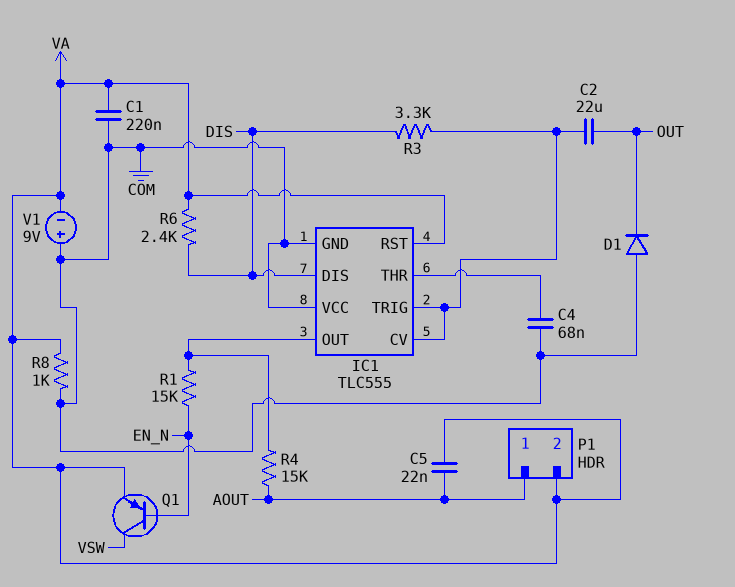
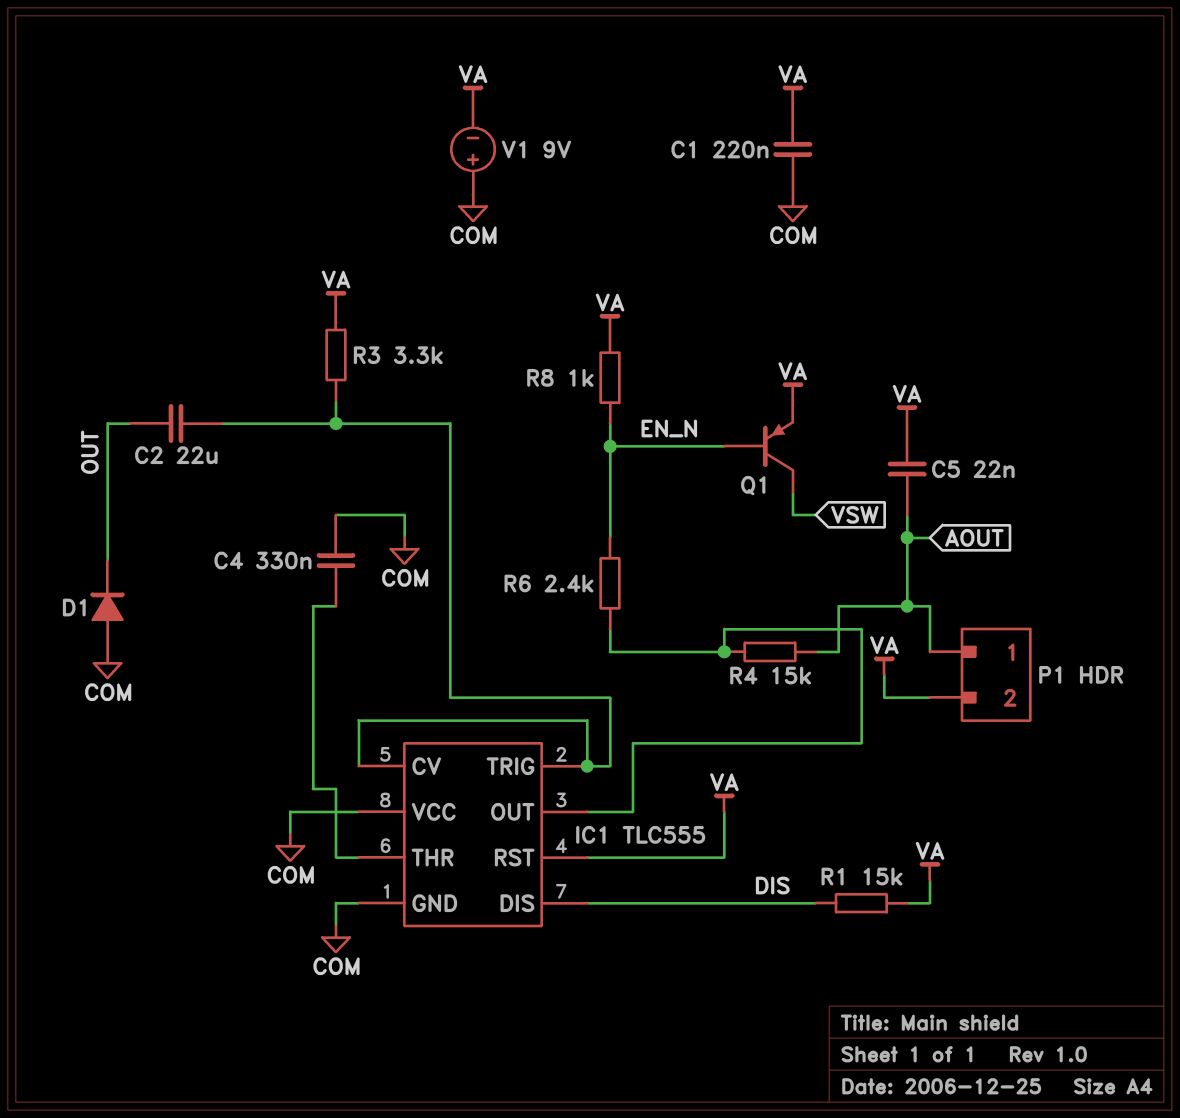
C4: 68nF (COM, IC1/THR) -> 330nF (COM, IC1/THR)
R1: 15k (EN_N, IC1/OUT) -> 15k (DIS, VA)
R3: 3.3k (DIS, IC1/CV) -> 3.3k (IC1/CV, VA)
R6: 2.4k (DIS, VA) -> 2.4k (EN_N, IC1/OUT)
R8: 1k (COM, VA) -> 1k (EN_N, VA)

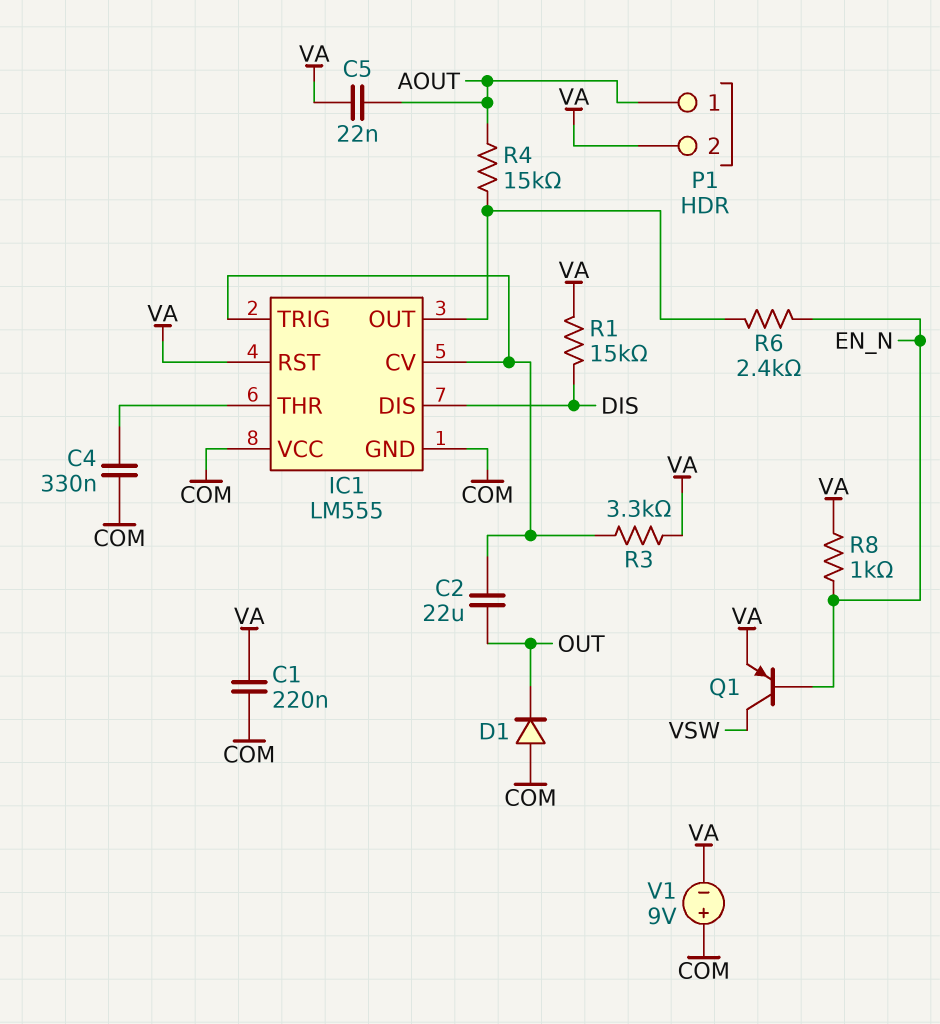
IC1: TLC555 -> LM555

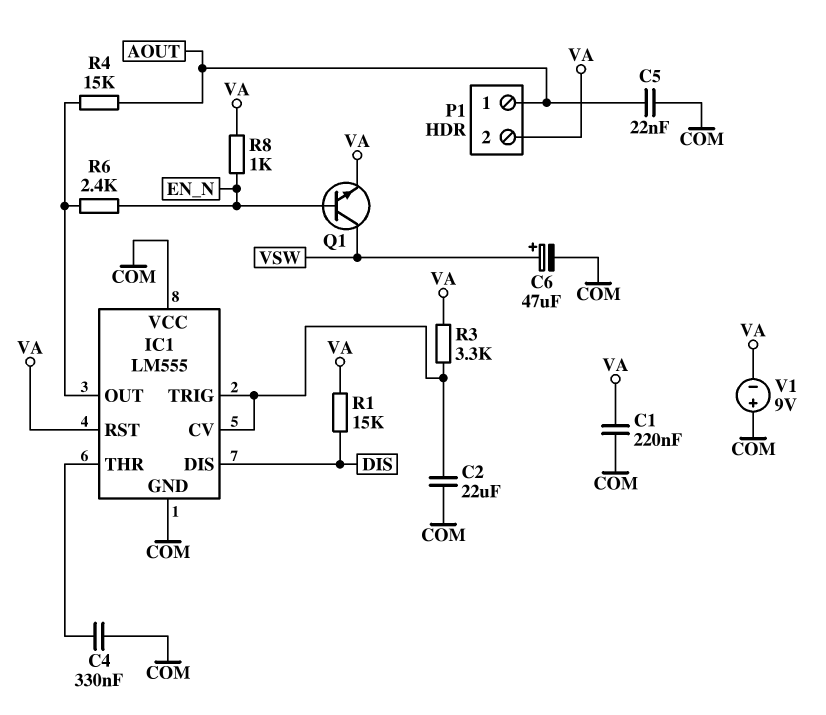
C2: 22uF (IC1/CV, OUT) -> 22uF (COM, IC1/CV)
C5: 22nF (AOUT, VA) -> 22nF (AOUT, COM)
C6: none -> 47uF (plus VSW, minus COM)
D1: diode (A COM, K OUT) -> none
Q1: PNP (B EN_N, C VSW, E VA) -> NPN (B EN_N, C VSW, E VA)

